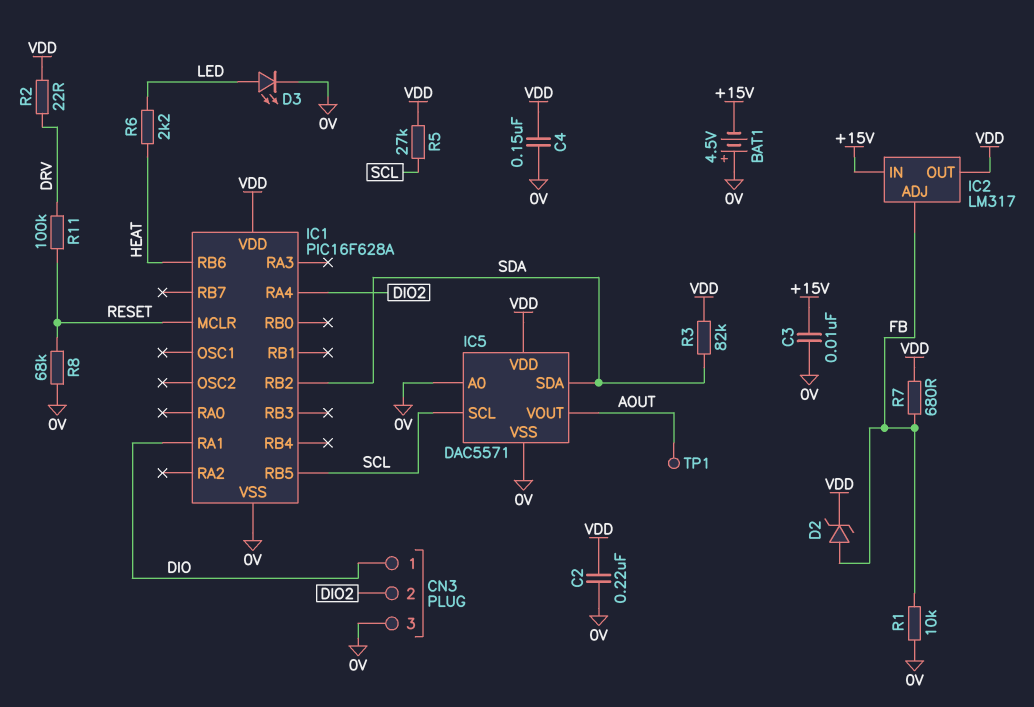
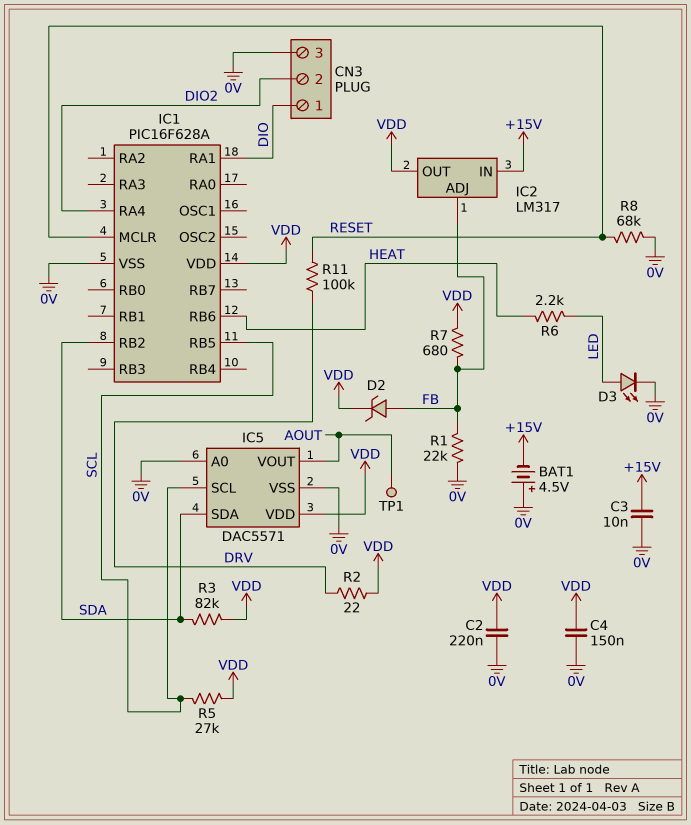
R1: 10k (0V, FB) -> 22k (0V, FB)

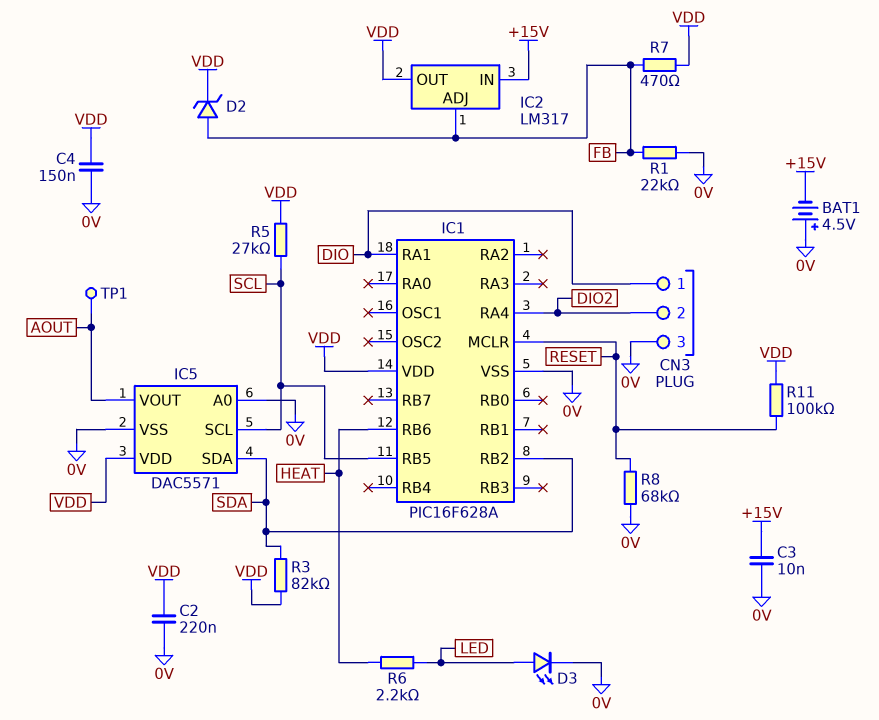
R2: 22 (DRV, VDD) -> none
R7: 680 (FB, VDD) -> 470 (FB, VDD)
R11: 100k (DRV, RESET) -> 100k (RESET, VDD)

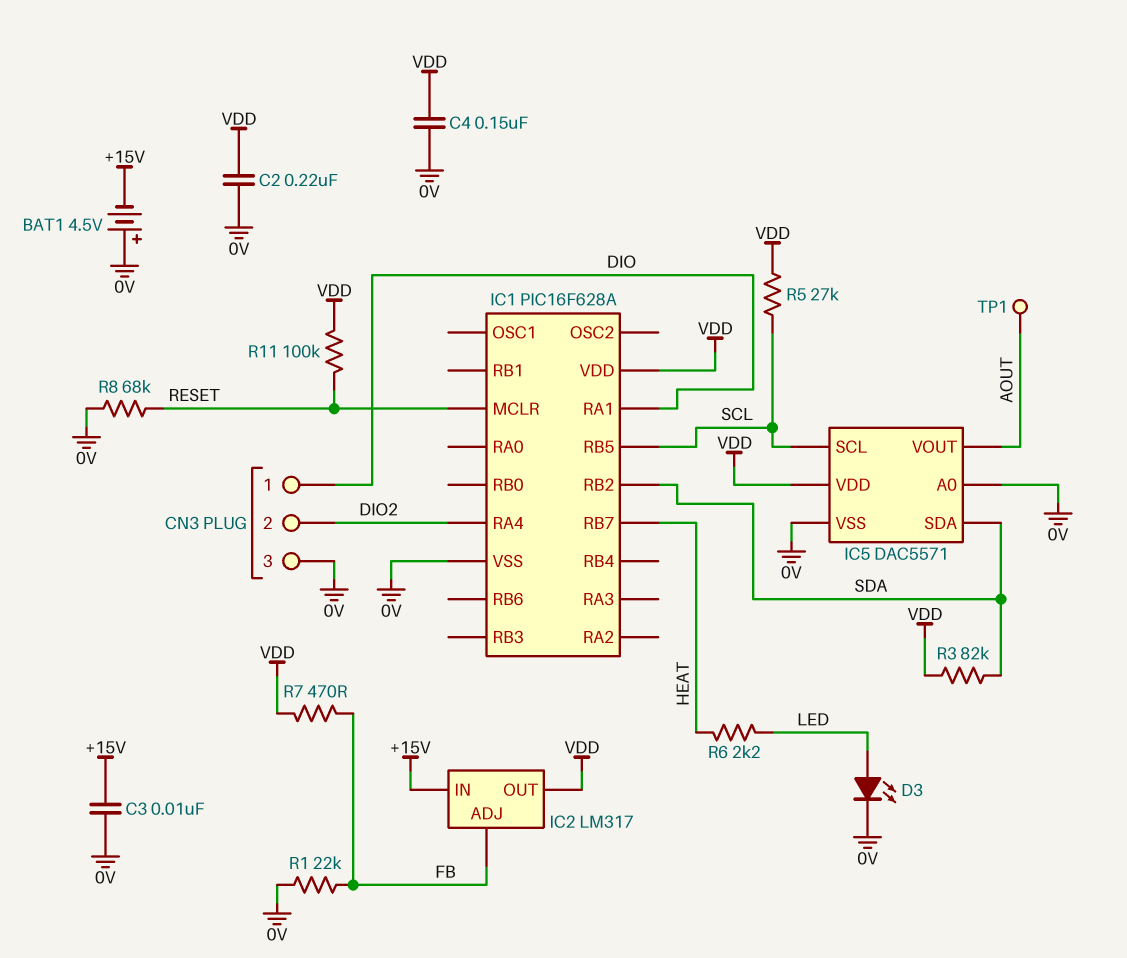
D2: zener (A FB, K VDD) -> none
IC1 pin RB6: HEAT -> none
IC1 pin RB7: none -> HEAT

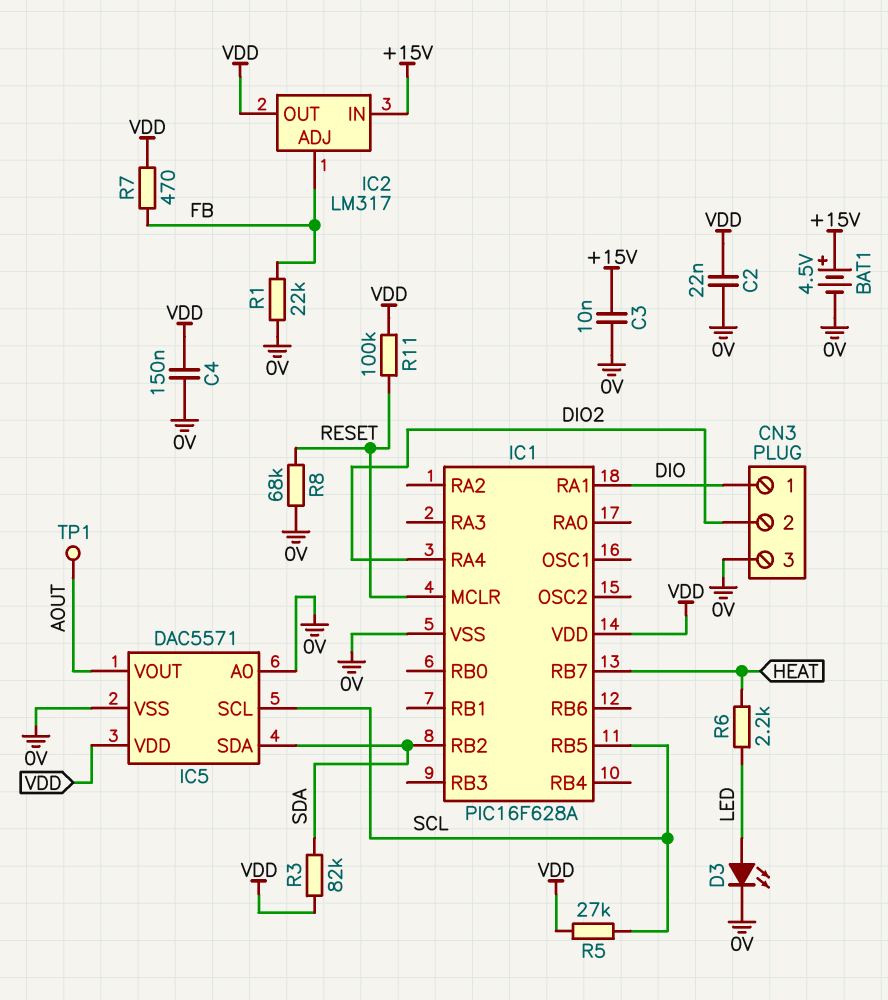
BAT1: 4.5V (plus 0V, minus +15V) -> 4.5V (plus +15V, minus 0V)
C2: 220nF (0V, VDD) -> 22nF (0V, VDD)

